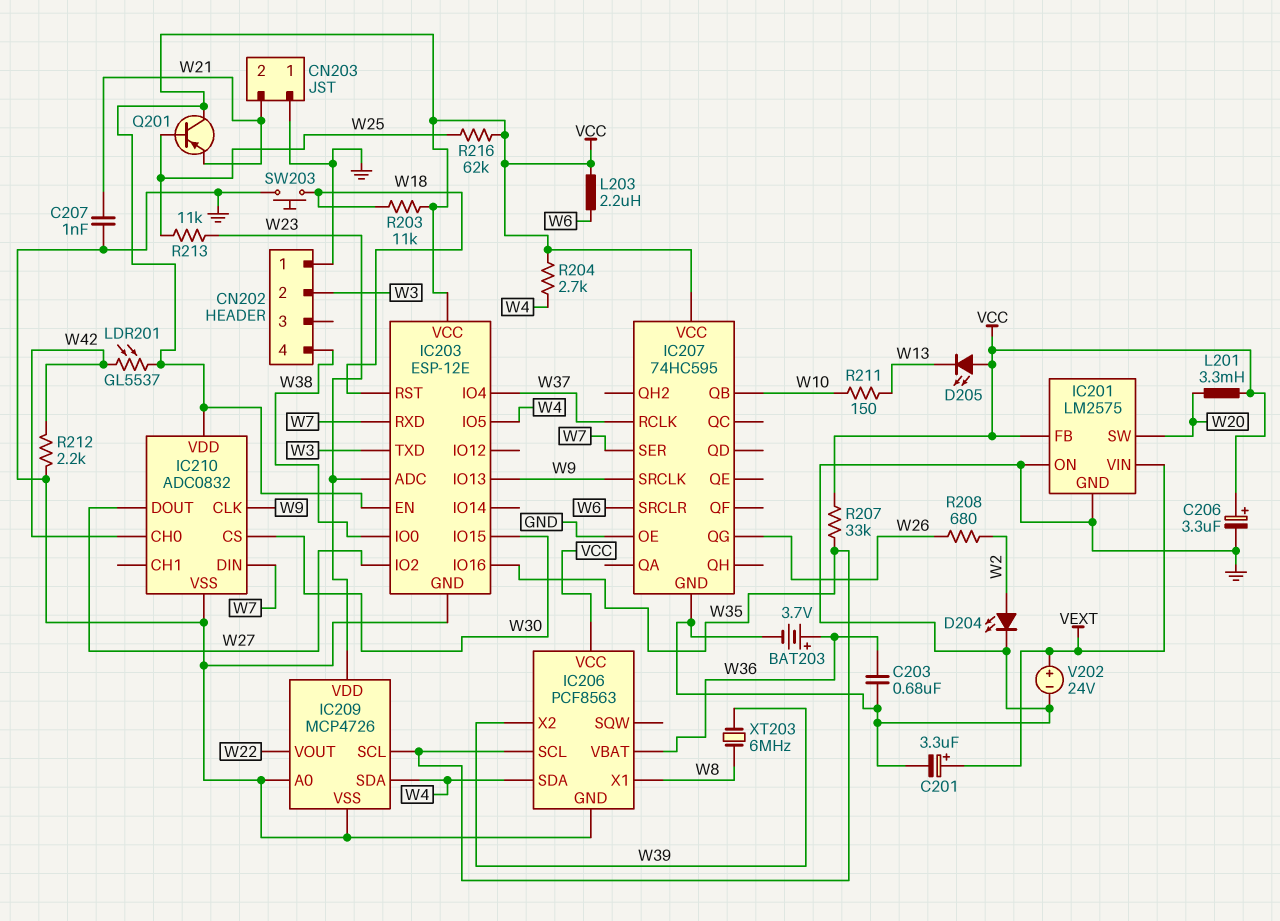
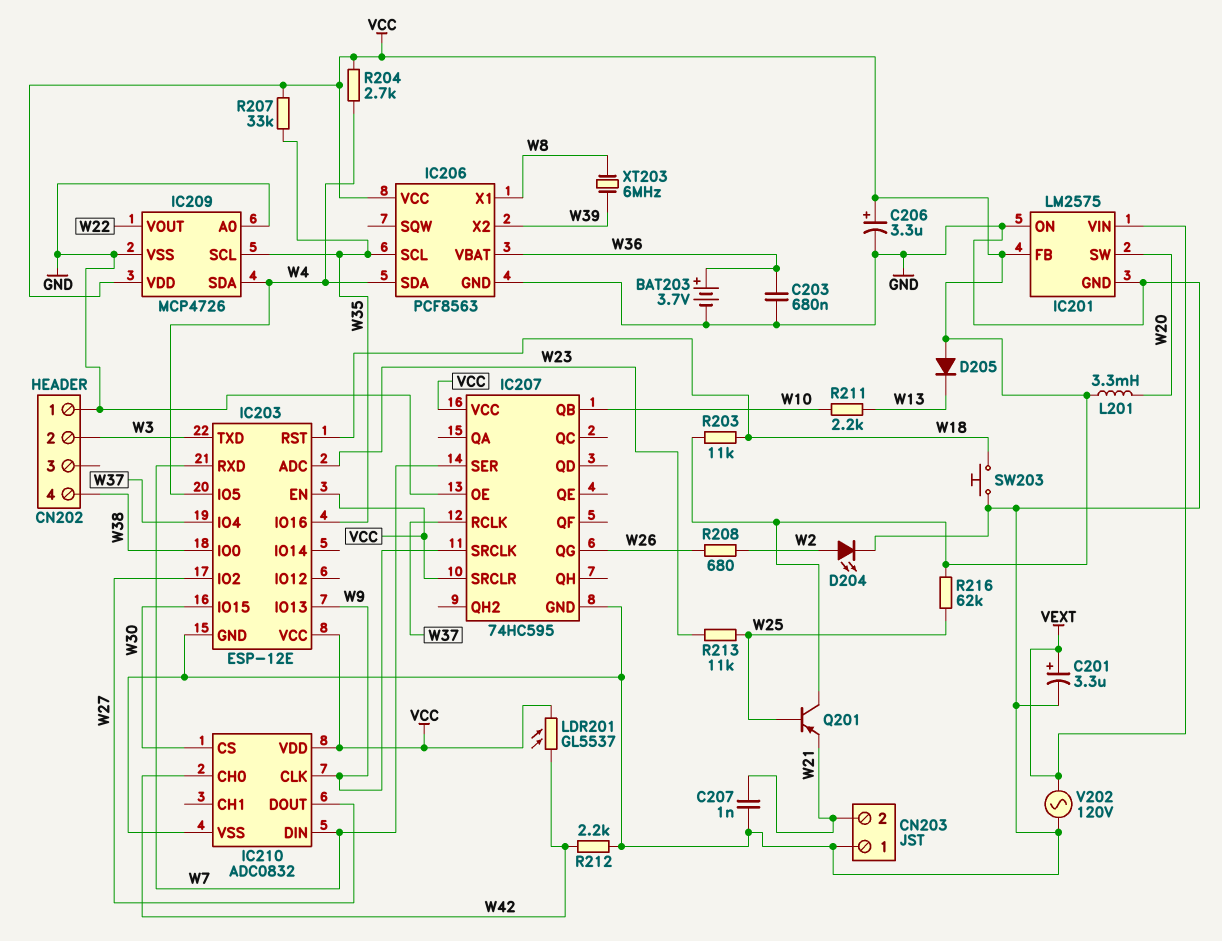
D205: LED (A VCC, K W13) -> diode (A VCC, K W13)
IC207 pin SRCLR: W6 -> VCC
IC209 pin VDD: W23 -> VCC
L203: 2.2uH (VCC, W6) -> none
R211: 150 (W10, W13) -> 2.2k (W10, W13)
V202: 24V (plus VEXT, minus GND) -> AC 120V (GND, VEXT)

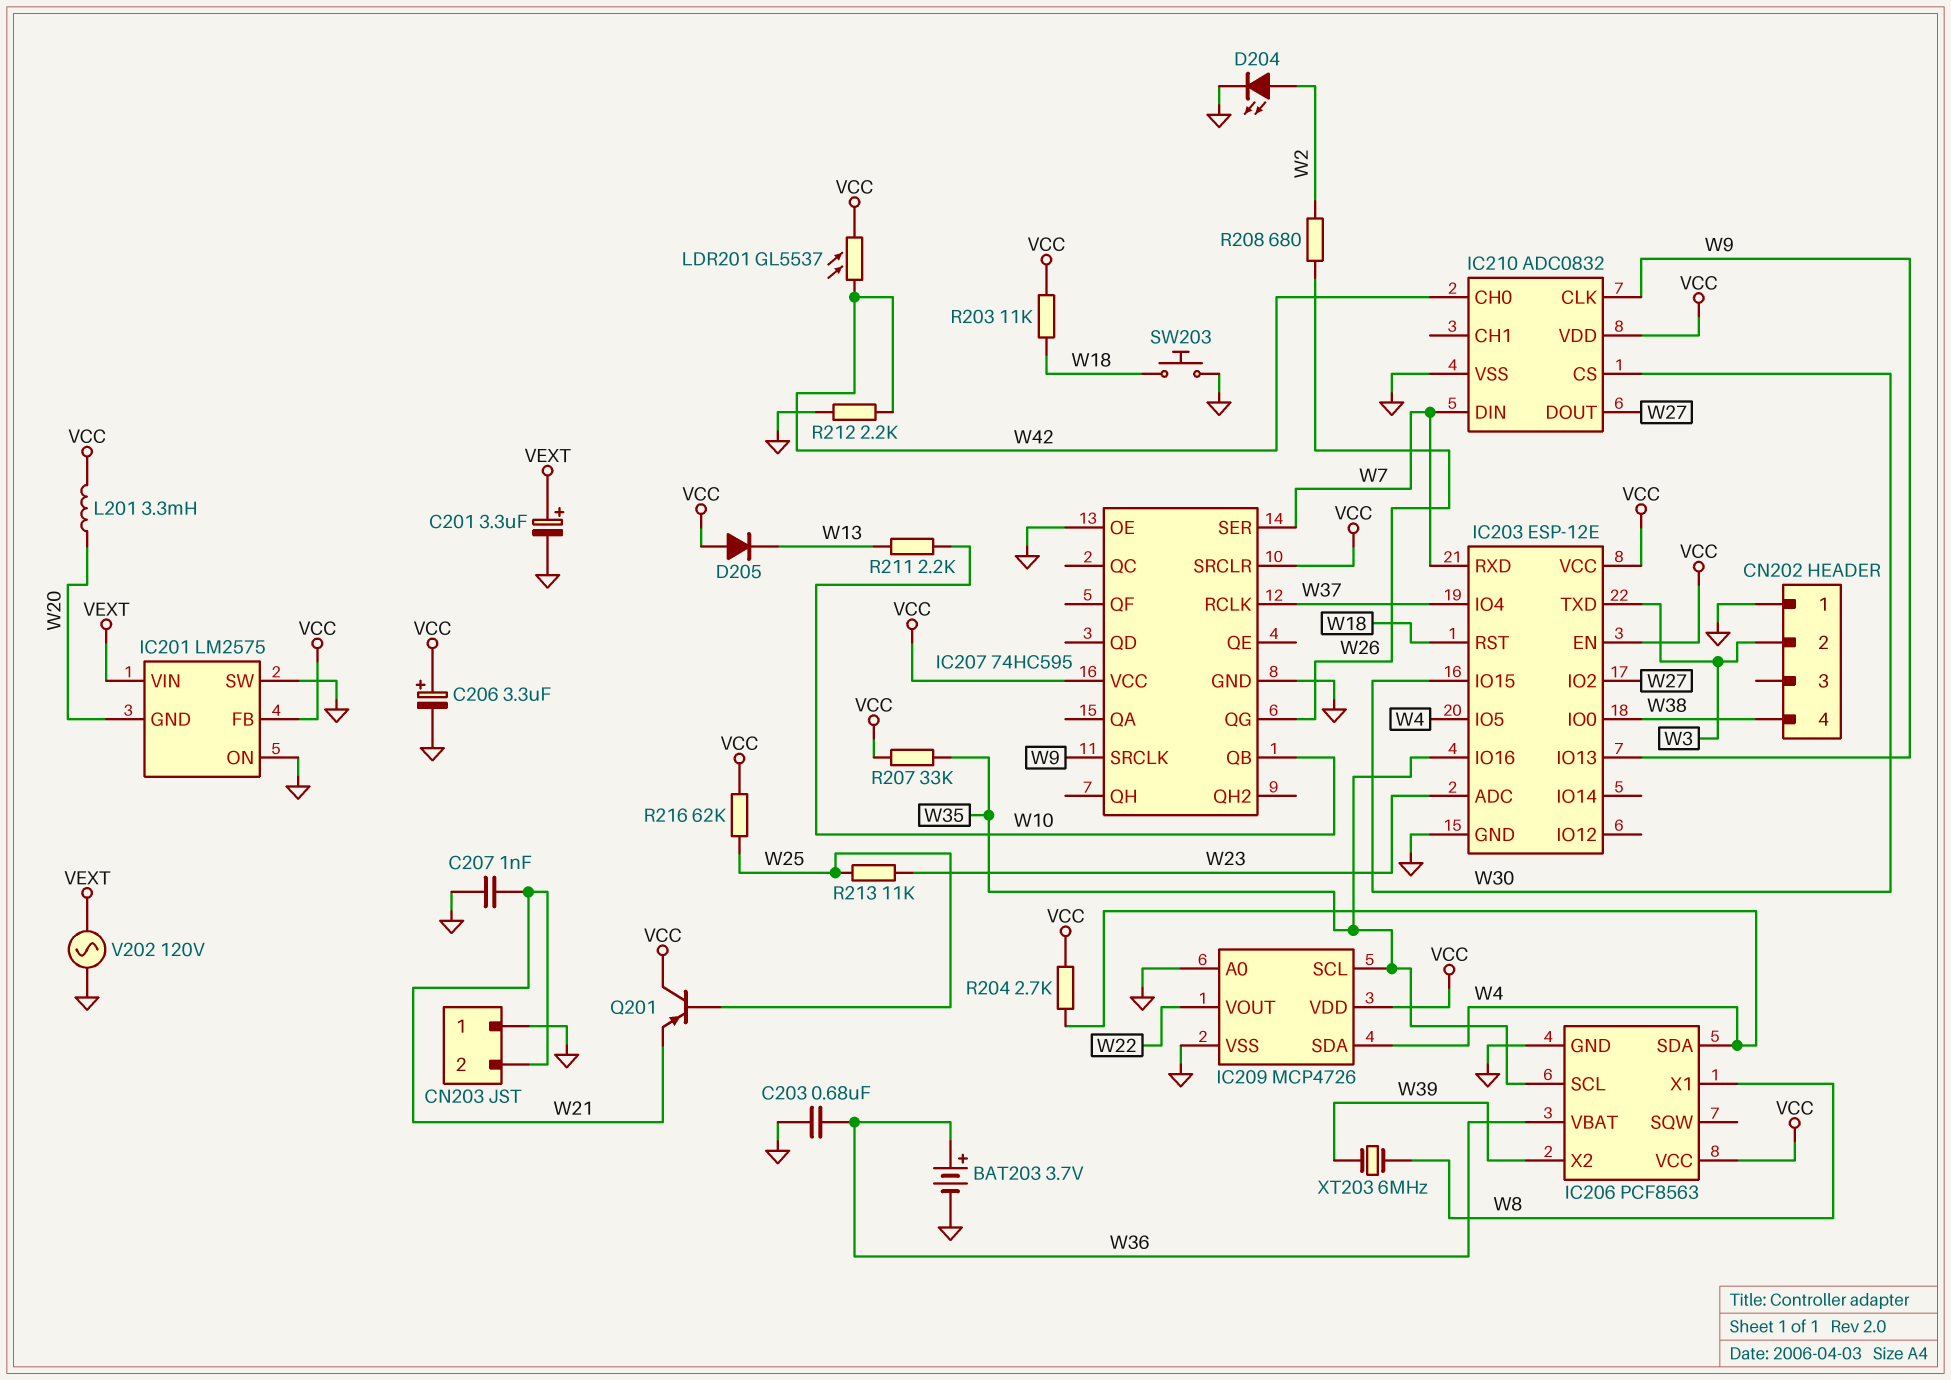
IC201 pin GND: GND -> W20
IC201 pin SW: W20 -> GND

